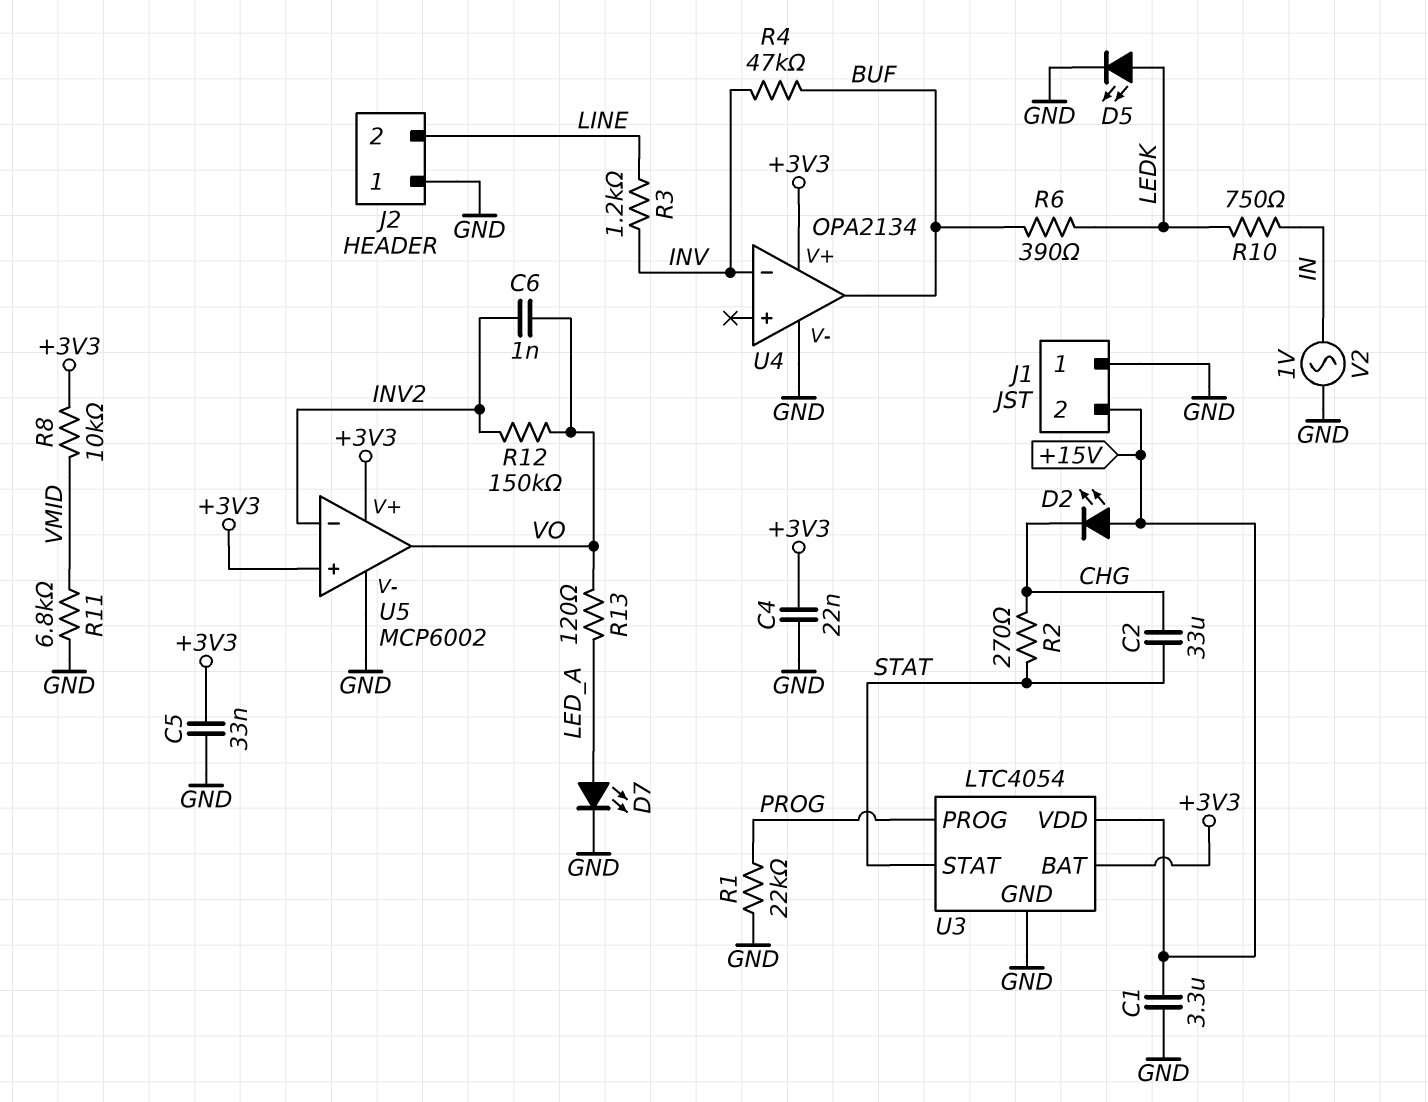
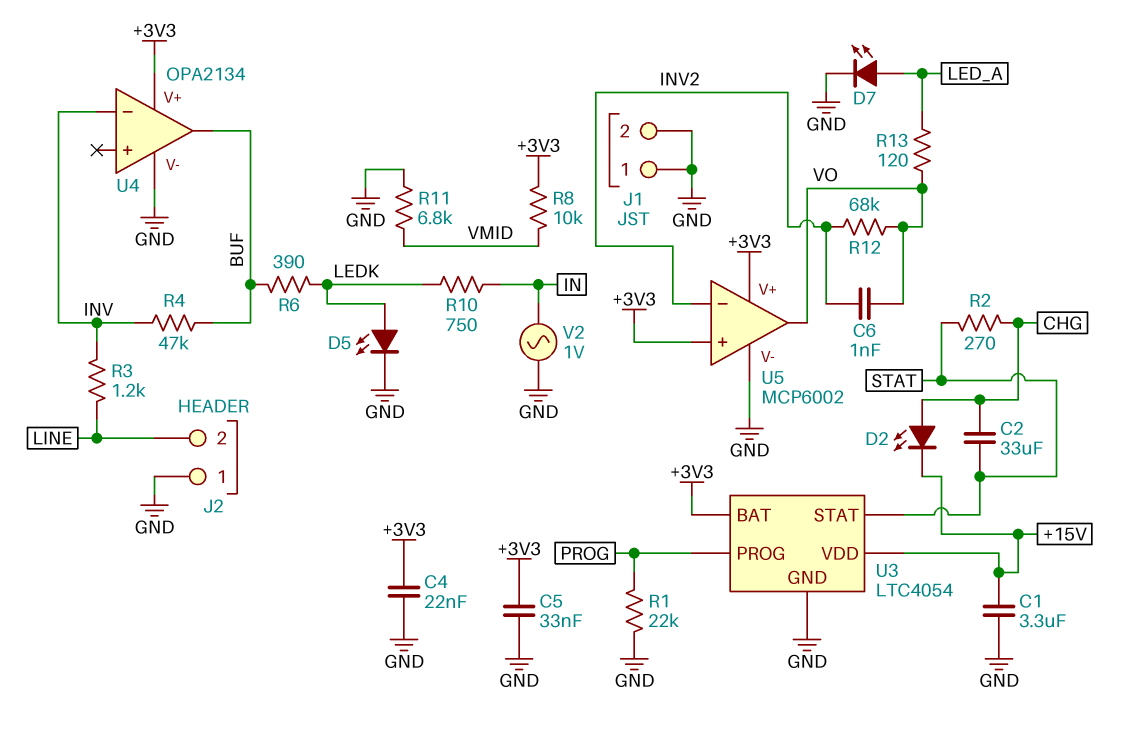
D2: LED (A +15V, K CHG) -> LED (A CHG, K +15V)
J1 pin 2: +15V -> GND
R12: 150k (INV2, VO) -> 68k (INV2, VO)

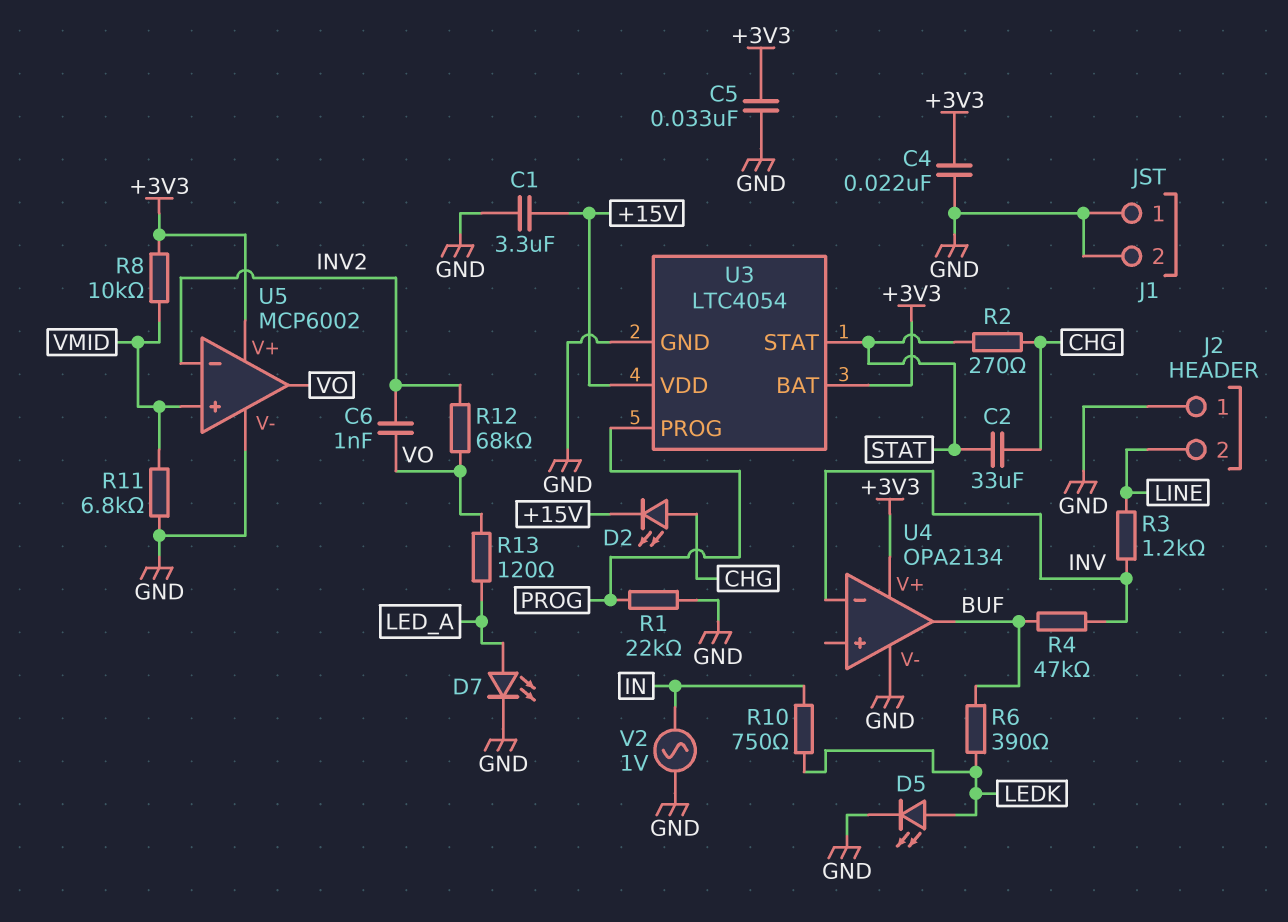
U5 pin in+: +3V3 -> VMID

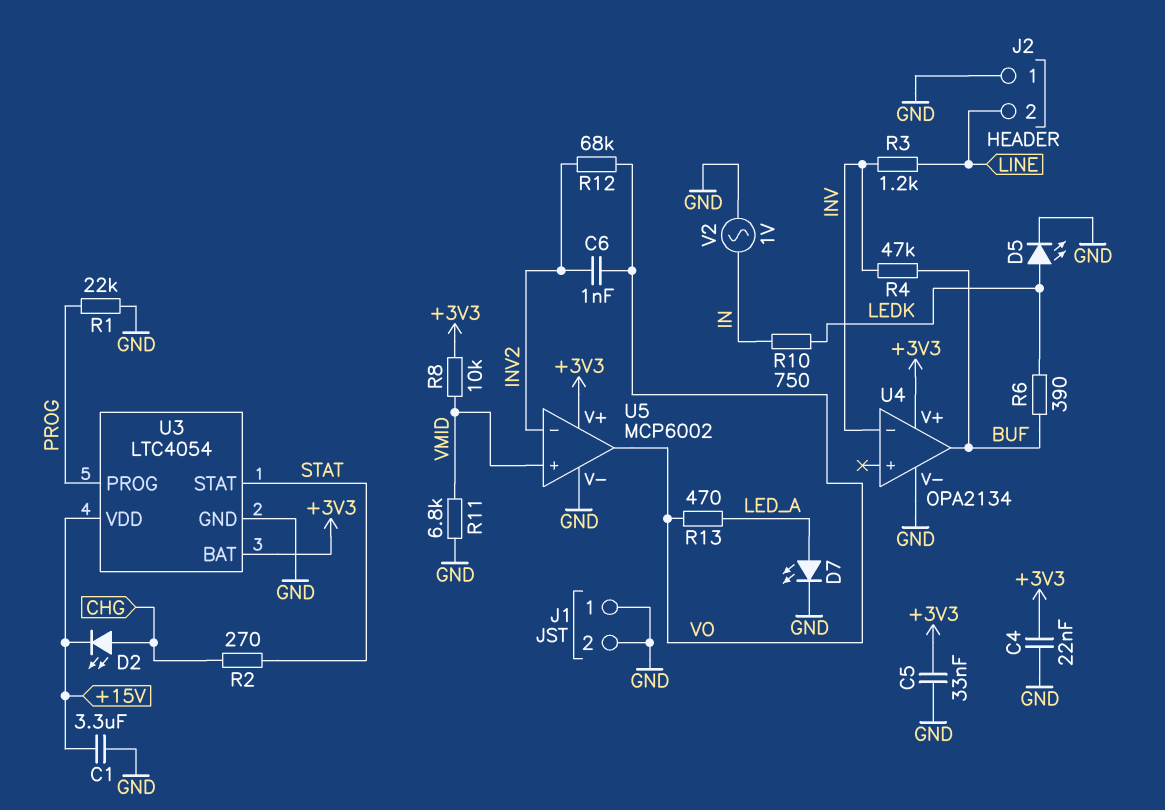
C2: 33uF (CHG, STAT) -> none
R13: 120 (LED_A, VO) -> 470 (LED_A, VO)

